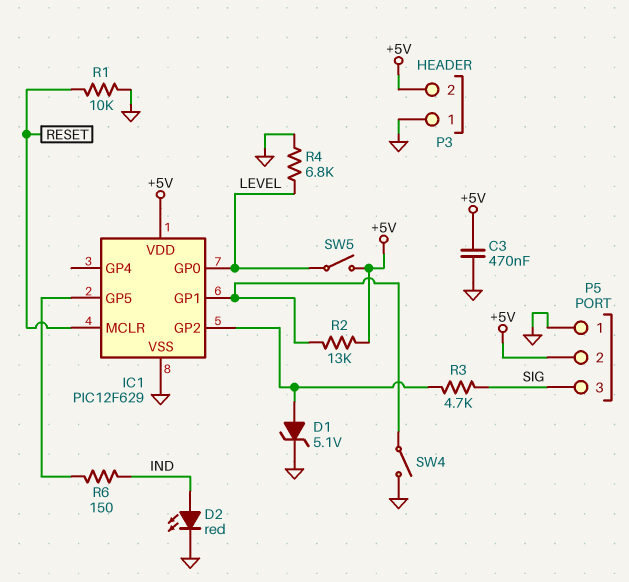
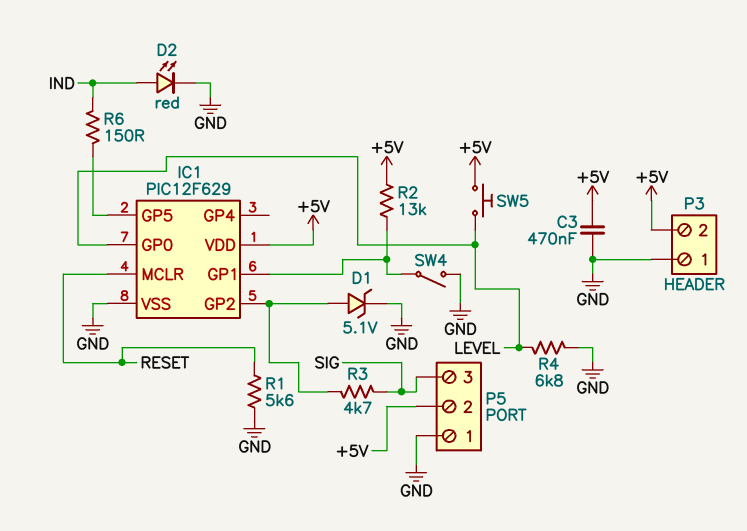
R1: 10k (GND, RESET) -> 5.6k (GND, RESET)
SW5: switch (+5V, LEVEL) -> button (+5V, LEVEL)

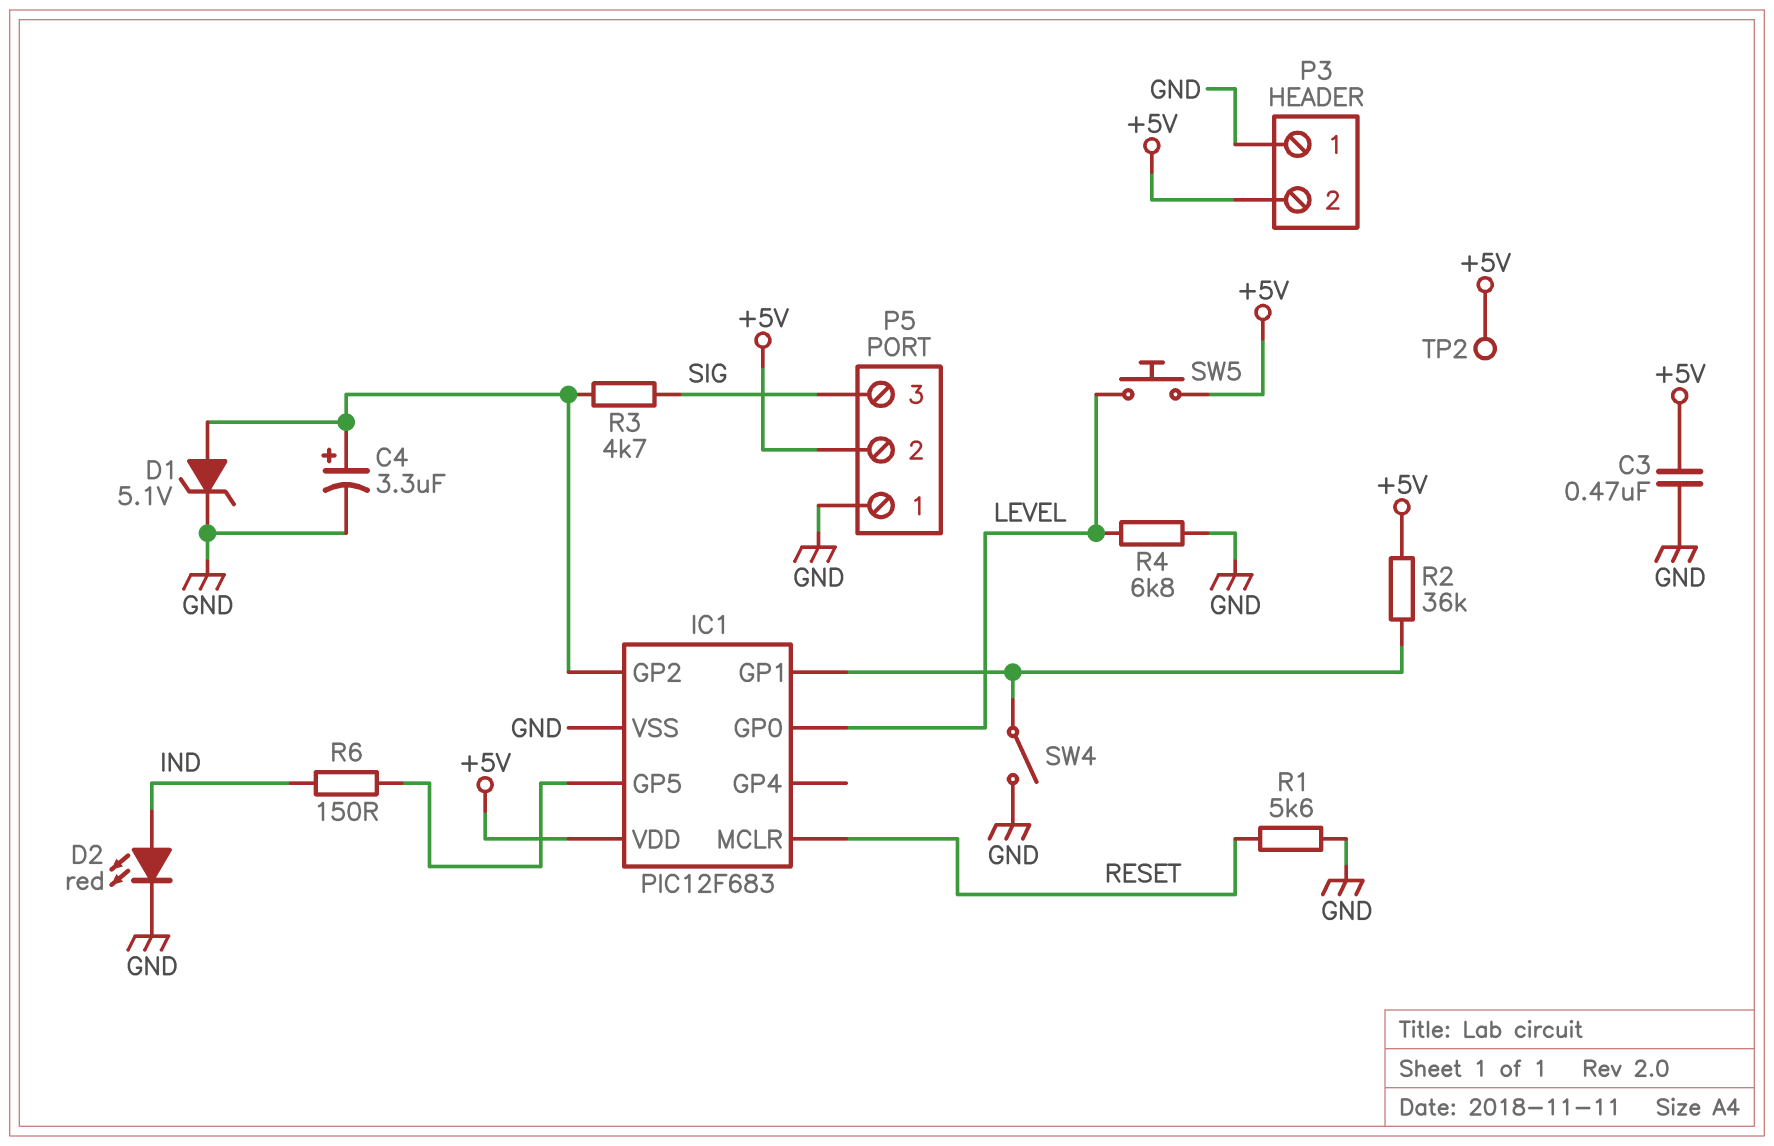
C4: none -> 3.3uF (plus IC1/GP2, minus GND)
IC1: PIC12F629 -> PIC12F683
R2: 13k (+5V, IC1/GP1) -> 36k (+5V, IC1/GP1)
TP2: none -> test point (+5V)

